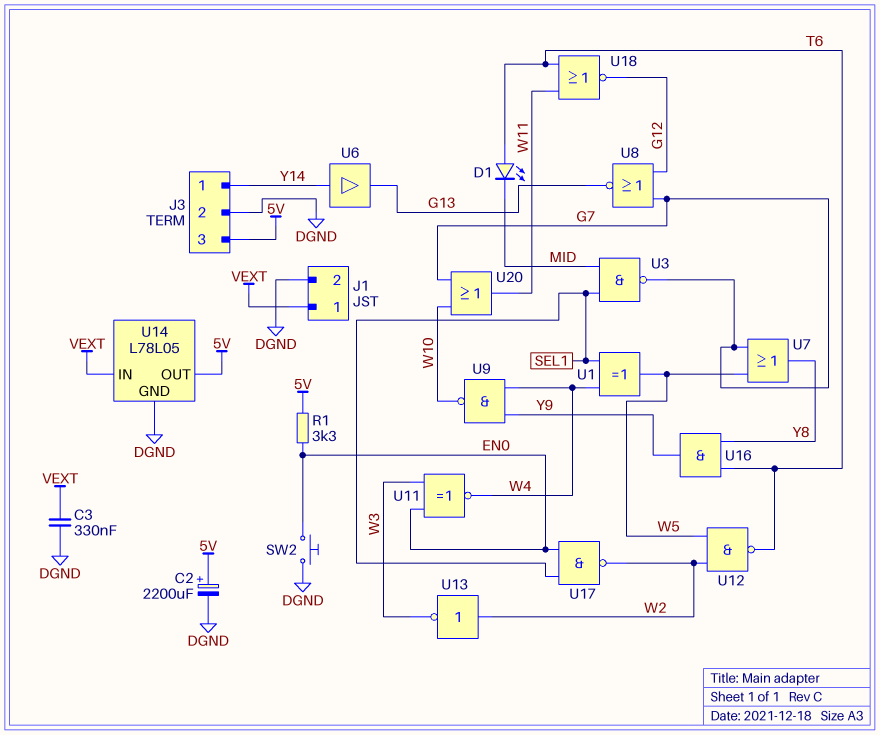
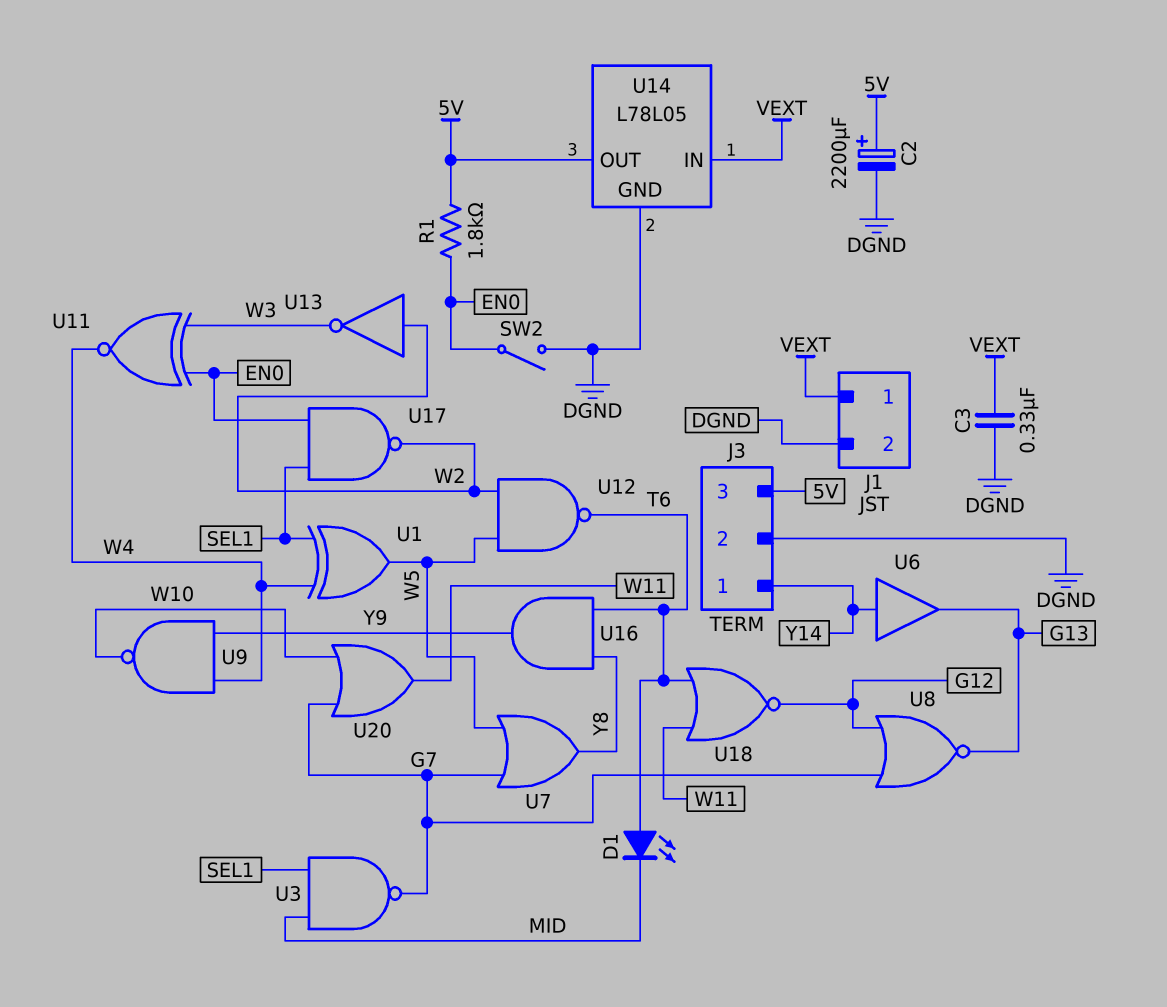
R1: 3.3k (5V, EN0) -> 1.8k (5V, EN0)
SW2: button (DGND, EN0) -> switch (DGND, EN0)

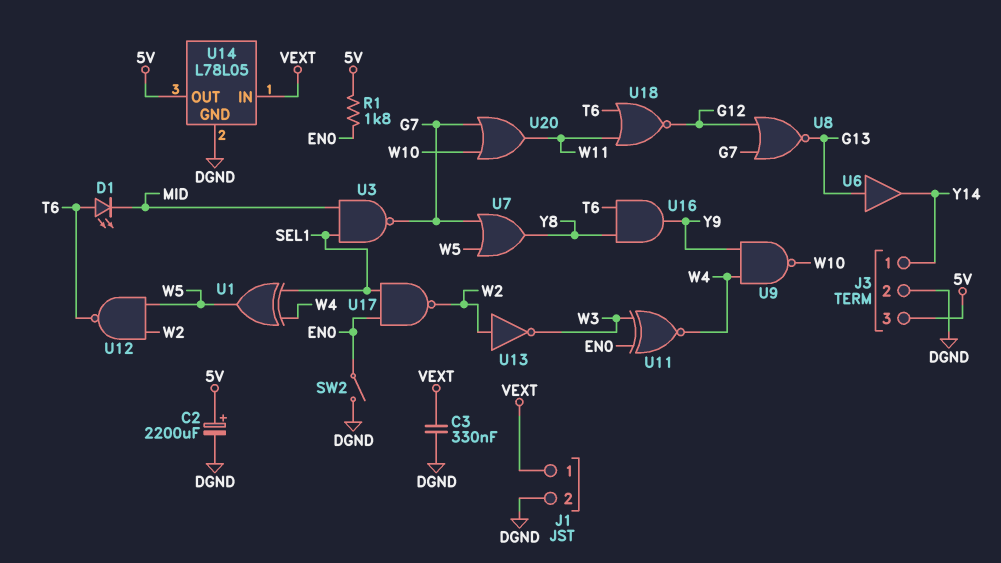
U6: buffer (in Y14, out G13) -> buffer (in G13, out Y14)

